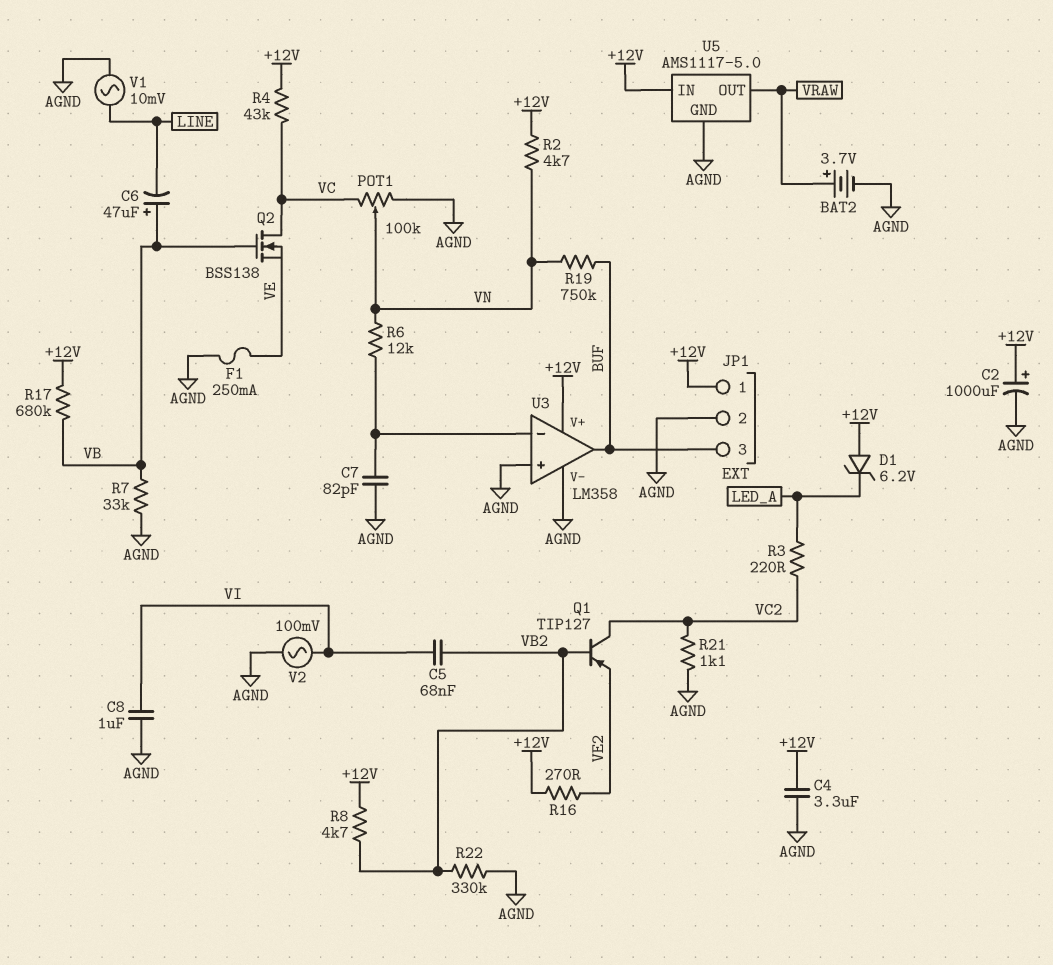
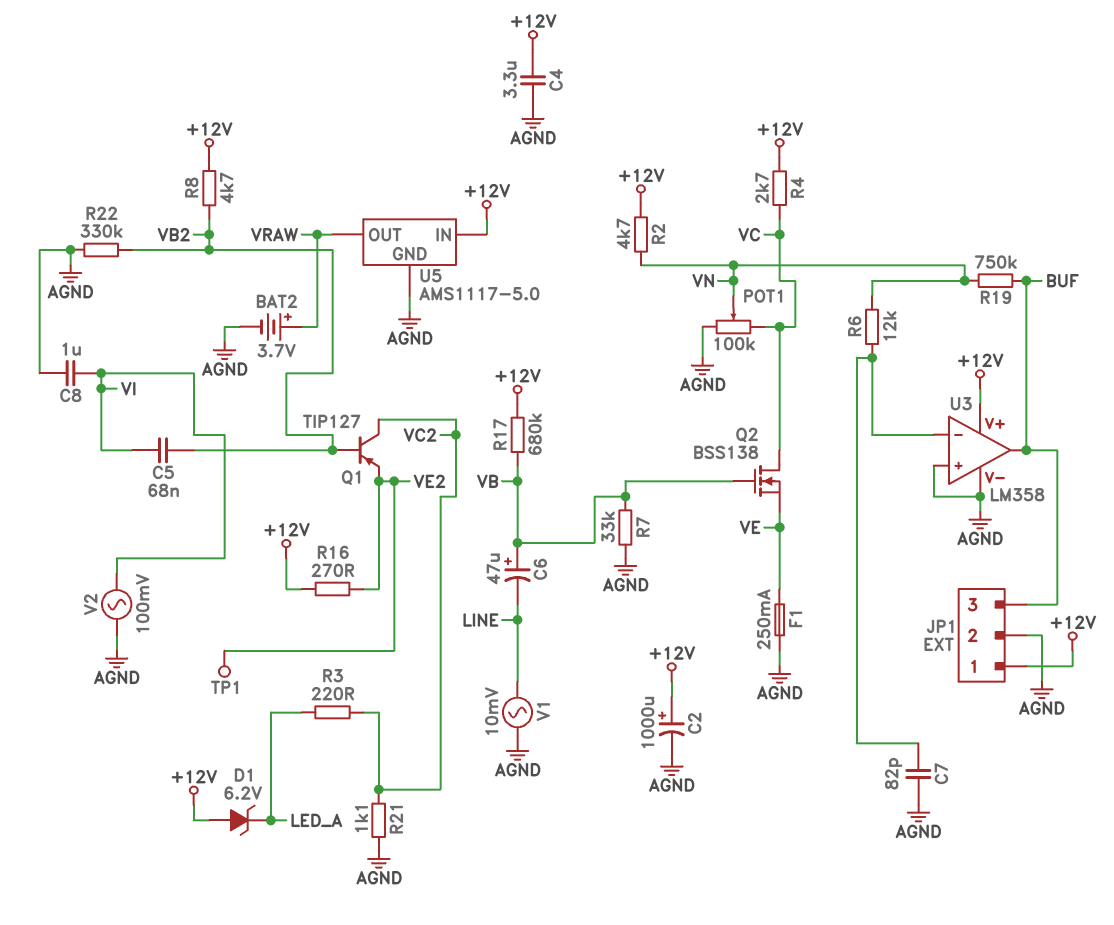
R4: 43k (+12V, VC) -> 2.7k (+12V, VC)
TP1: none -> test point (VE2)

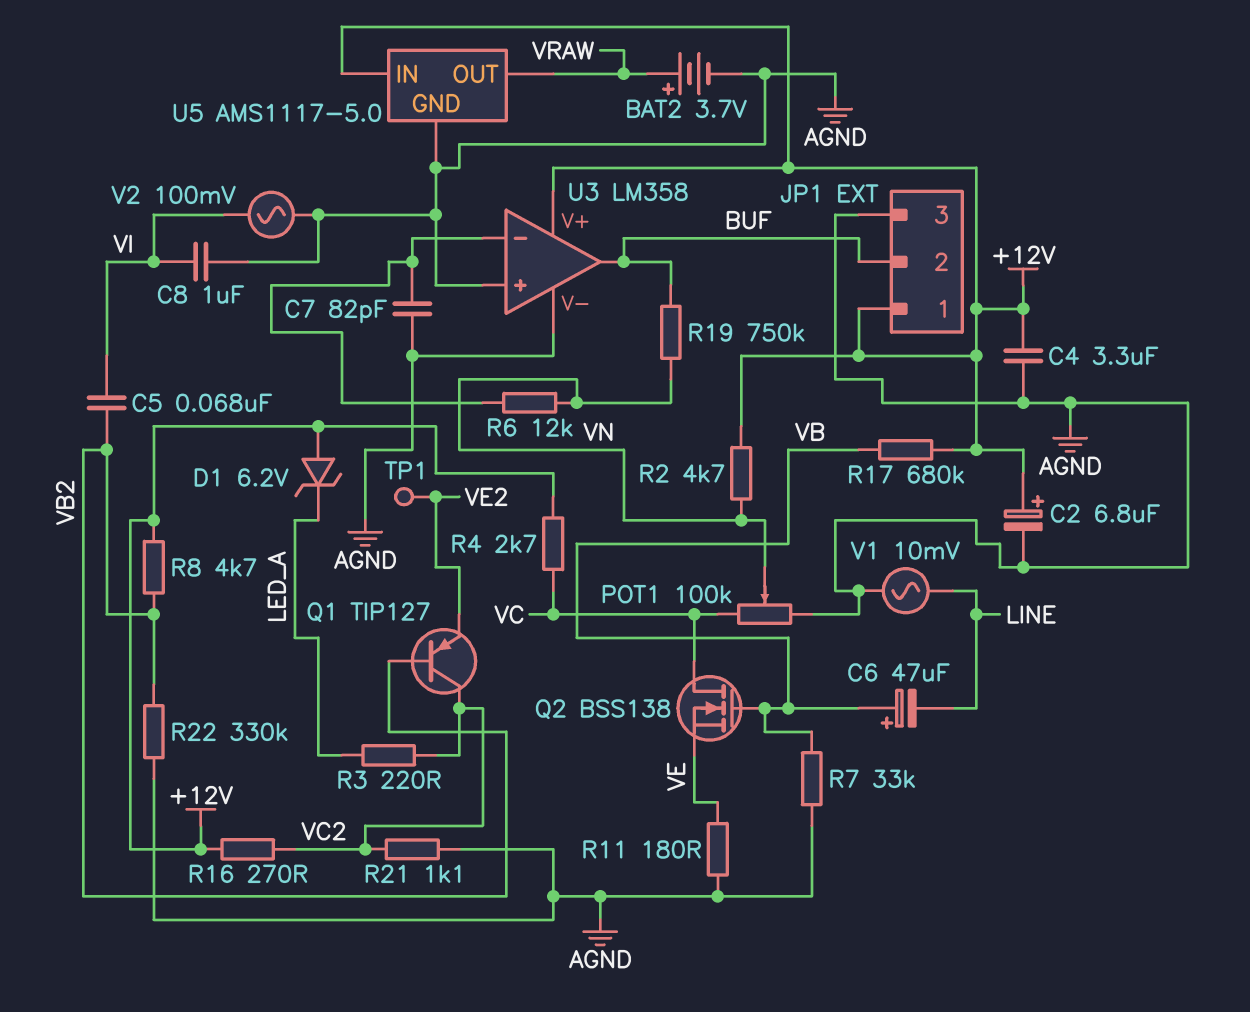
C2: 1000uF (plus +12V, minus AGND) -> 6.8uF (plus +12V, minus AGND)
F1: 250mA (AGND, VE) -> none
JP1 pin 2: AGND -> BUF
JP1 pin 3: BUF -> AGND
R11: none -> 180 (AGND, VE)
R16: 270 (+12V, VE2) -> 270 (+12V, VC2)

